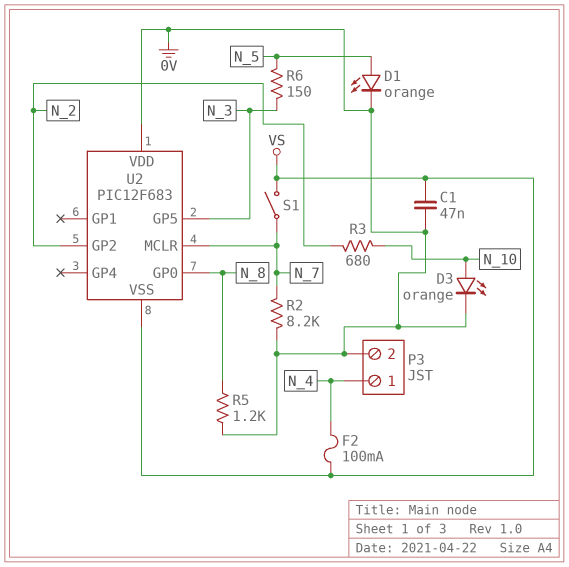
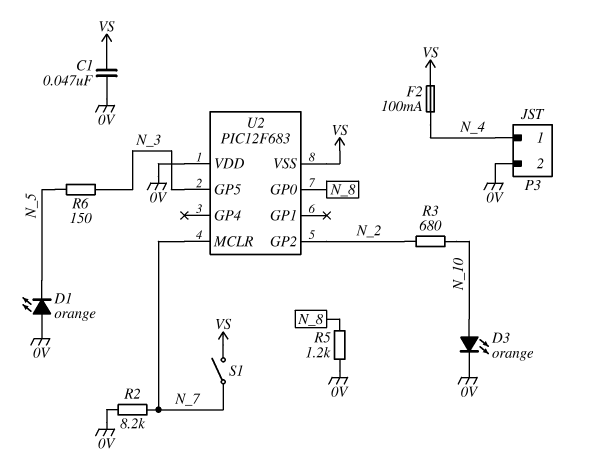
D1: LED orange (A N_5, K 0V) -> LED orange (A 0V, K N_5)

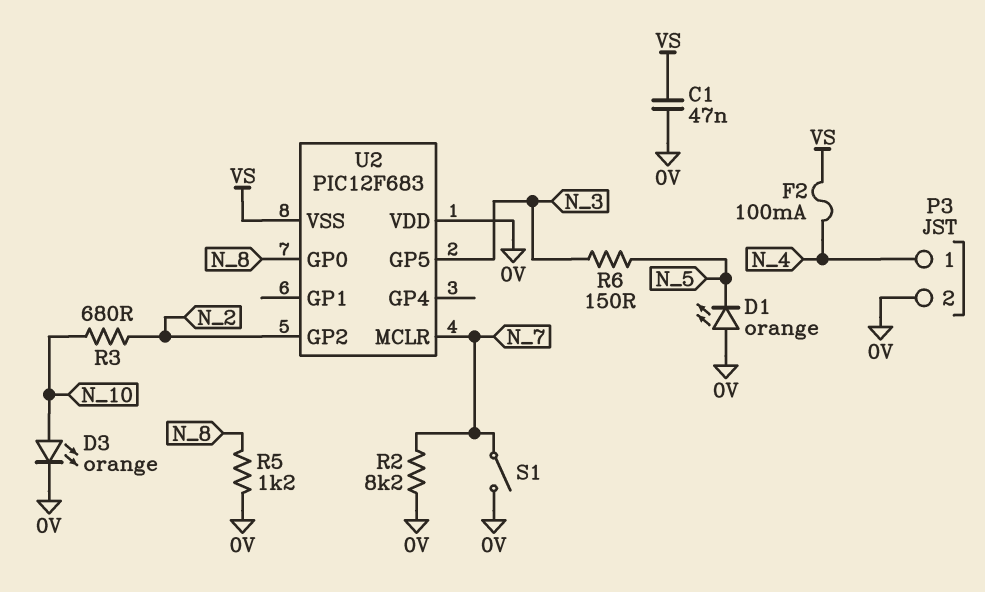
S1: switch (N_7, VS) -> switch (0V, N_7)

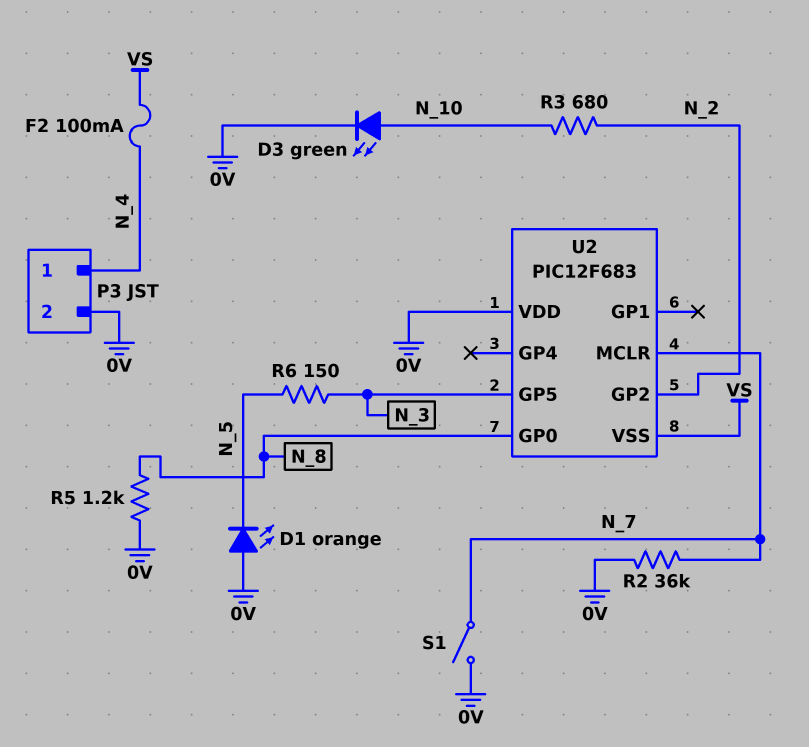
C1: 47nF (0V, VS) -> none
D3: LED orange (A N_10, K 0V) -> LED green (A N_10, K 0V)
R2: 8.2k (0V, N_7) -> 36k (0V, N_7)

